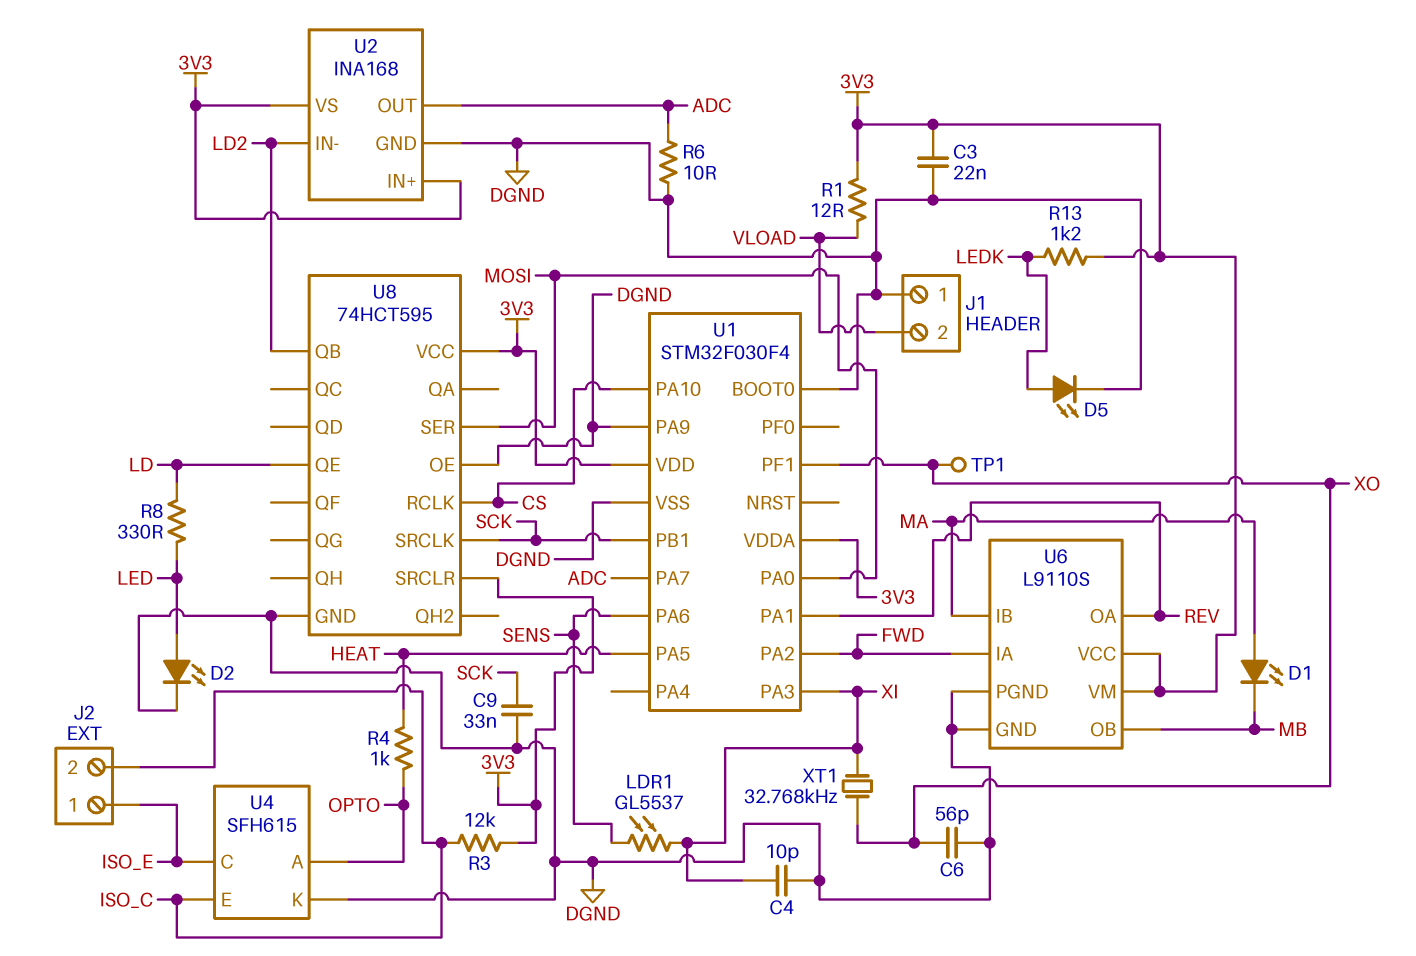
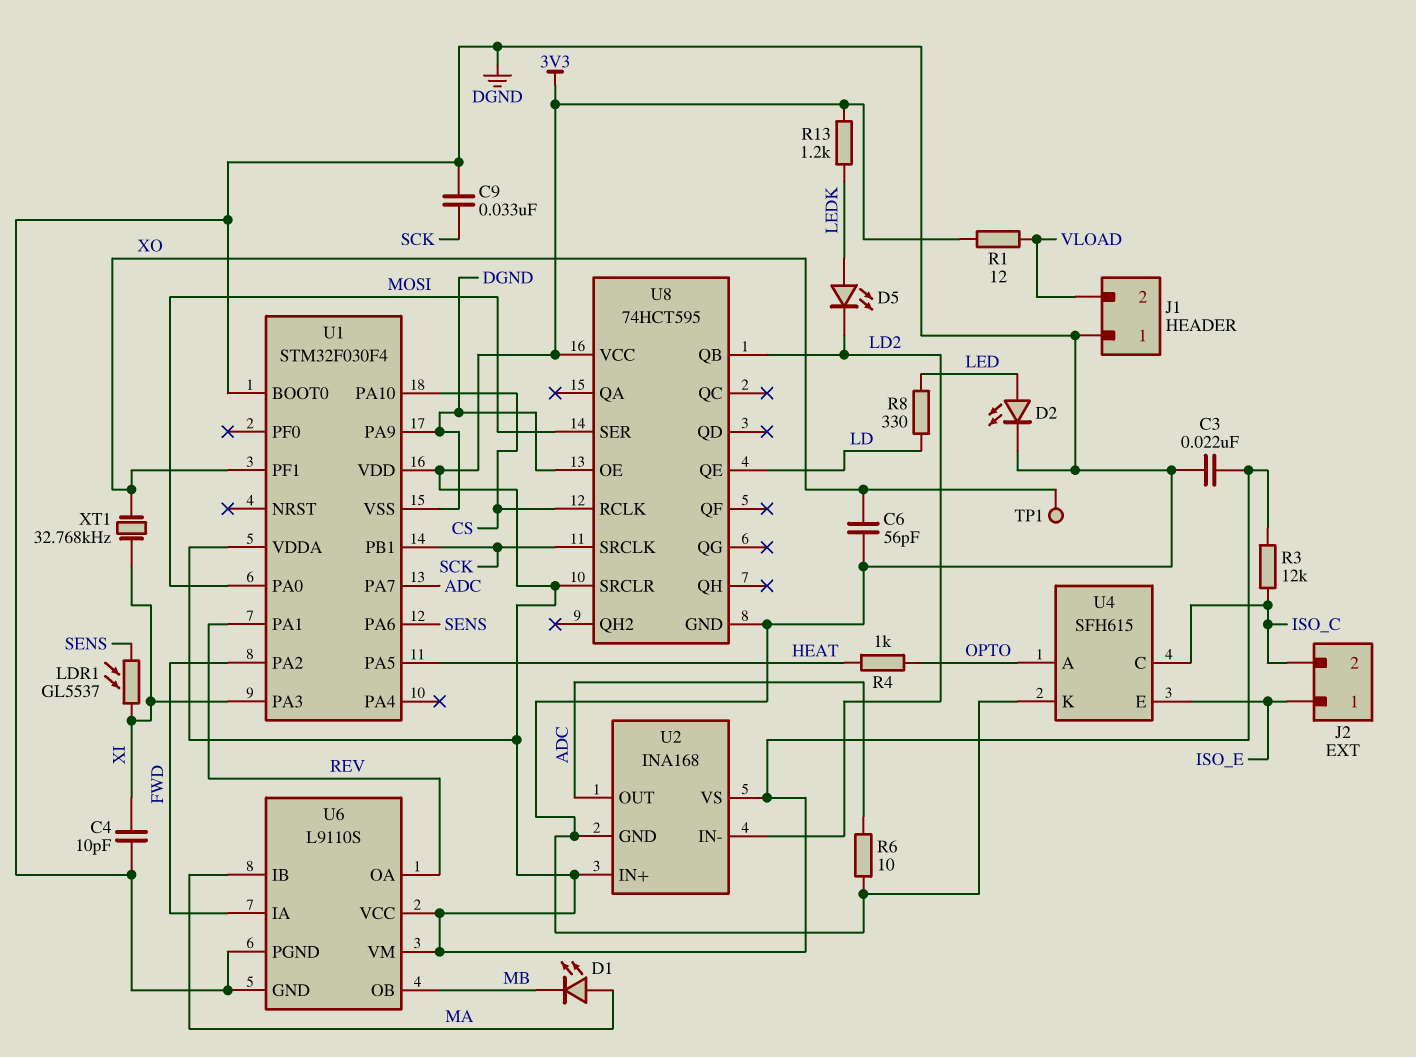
D5: LED (A LEDK, K DGND) -> LED (A LEDK, K LD2)
U4 pin C: ISO_E -> ISO_C
U4 pin E: ISO_C -> ISO_E

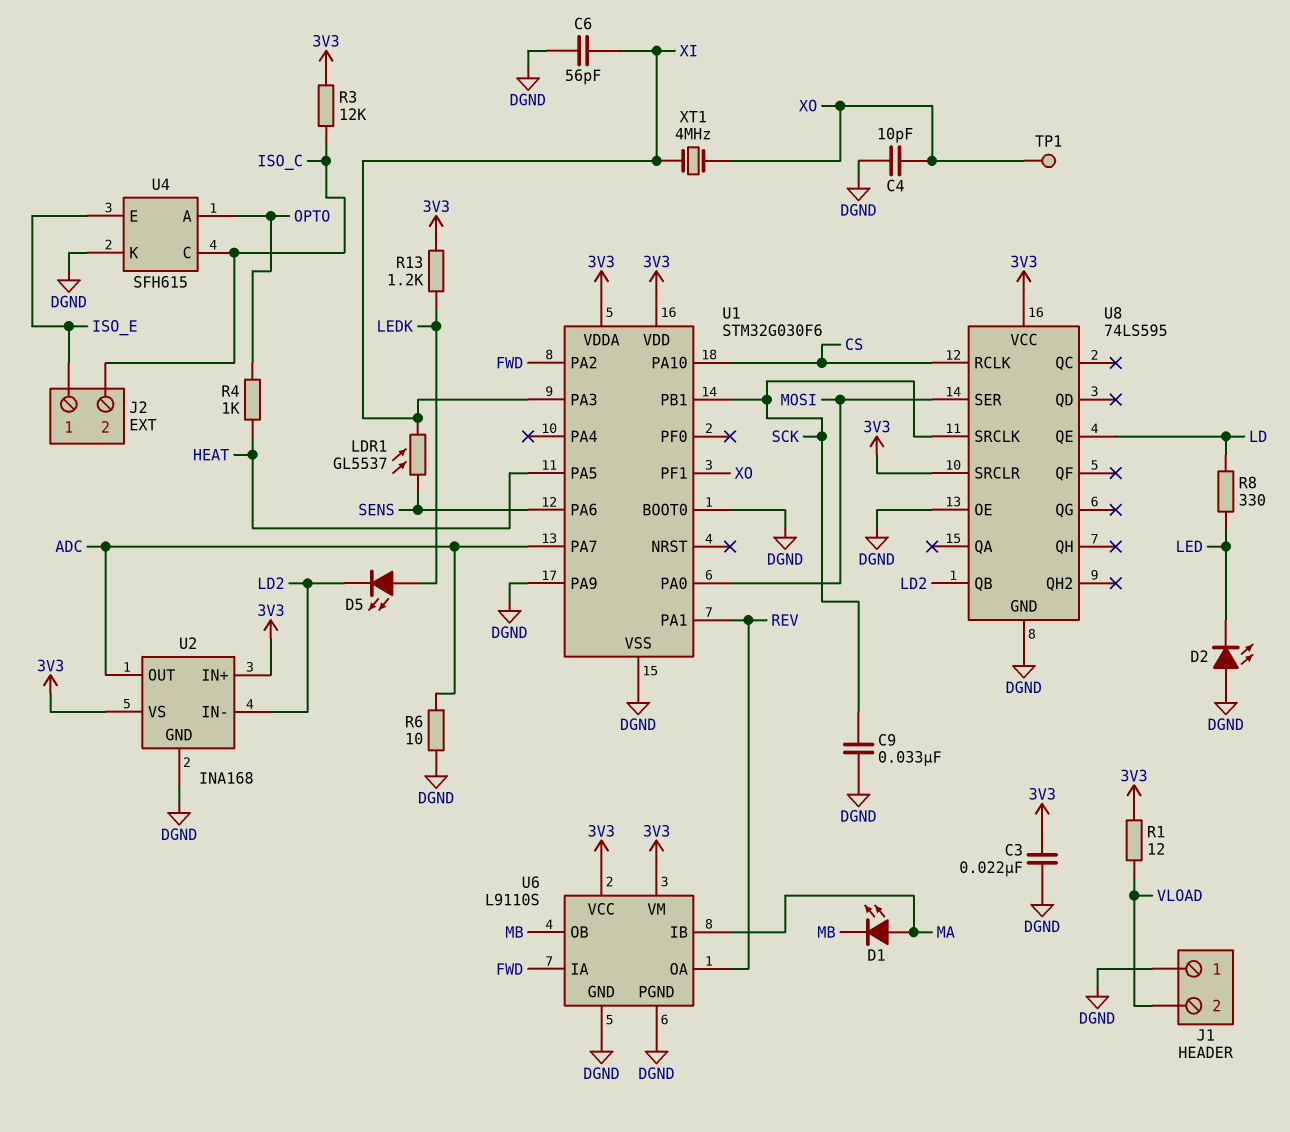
C4: 10pF (DGND, XI) -> 10pF (DGND, XO)
C6: 56pF (DGND, XO) -> 56pF (DGND, XI)
D2: LED (A LED, K DGND) -> LED (A DGND, K LED)
U1: STM32F030F4 -> STM32G030F6
U8: 74HCT595 -> 74LS595
XT1: 32.768kHz (XI, XO) -> 4MHz (XI, XO)

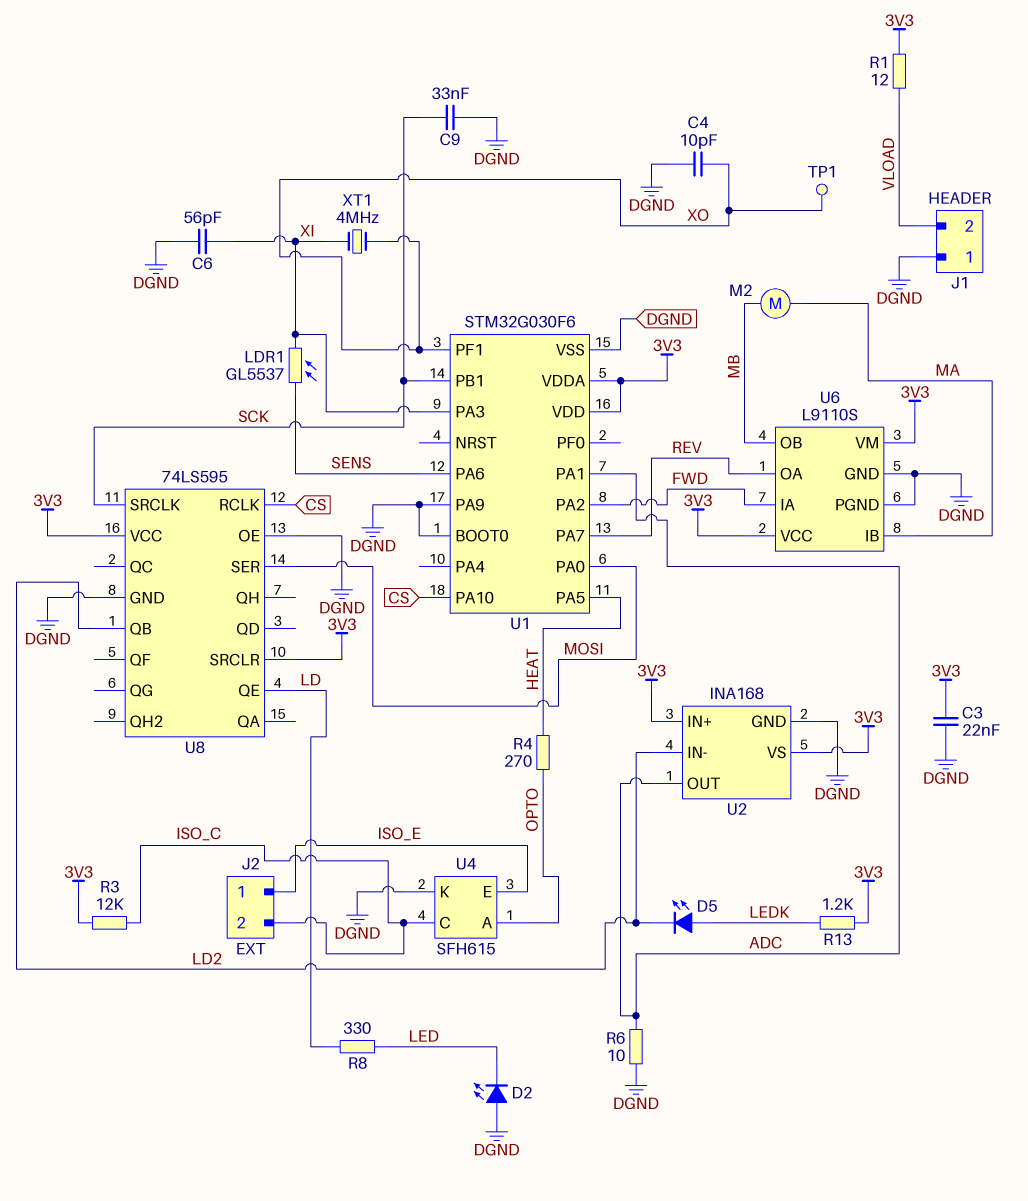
D1: LED (A MA, K MB) -> none
M2: none -> motor (MA, MB)
R4: 1k (HEAT, OPTO) -> 270 (HEAT, OPTO)
U1 pin PA1: REV -> ADC
U1 pin PA7: ADC -> REV

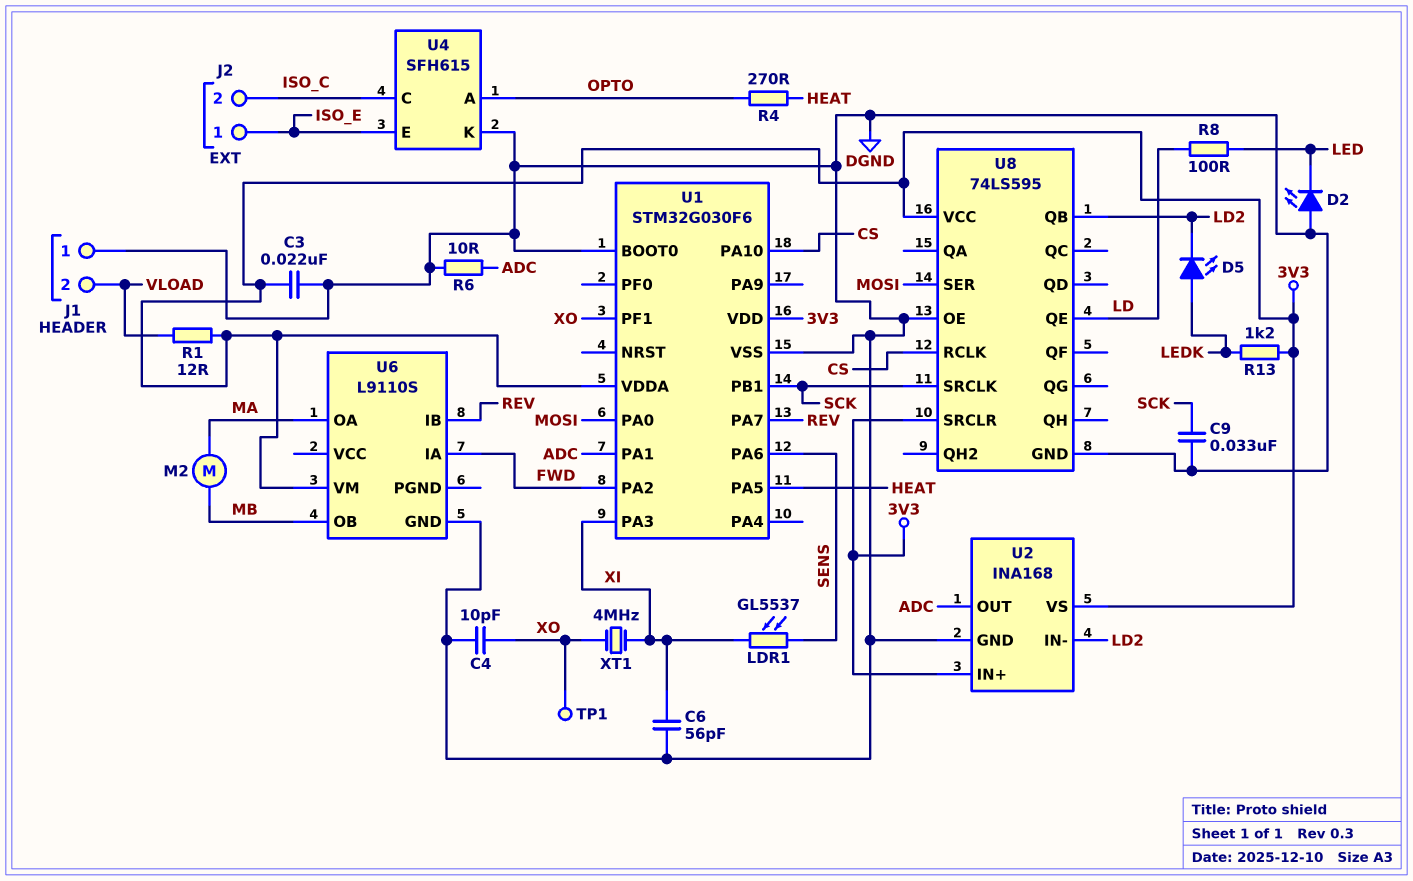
R3: 12k (3V3, ISO_C) -> none
R8: 330 (LD, LED) -> 100 (LD, LED)
U1 pin PA9: DGND -> none
U6 pin IB: MA -> REV
U6 pin OA: REV -> MA
U6 pin PGND: DGND -> none
U6 pin VCC: 3V3 -> none

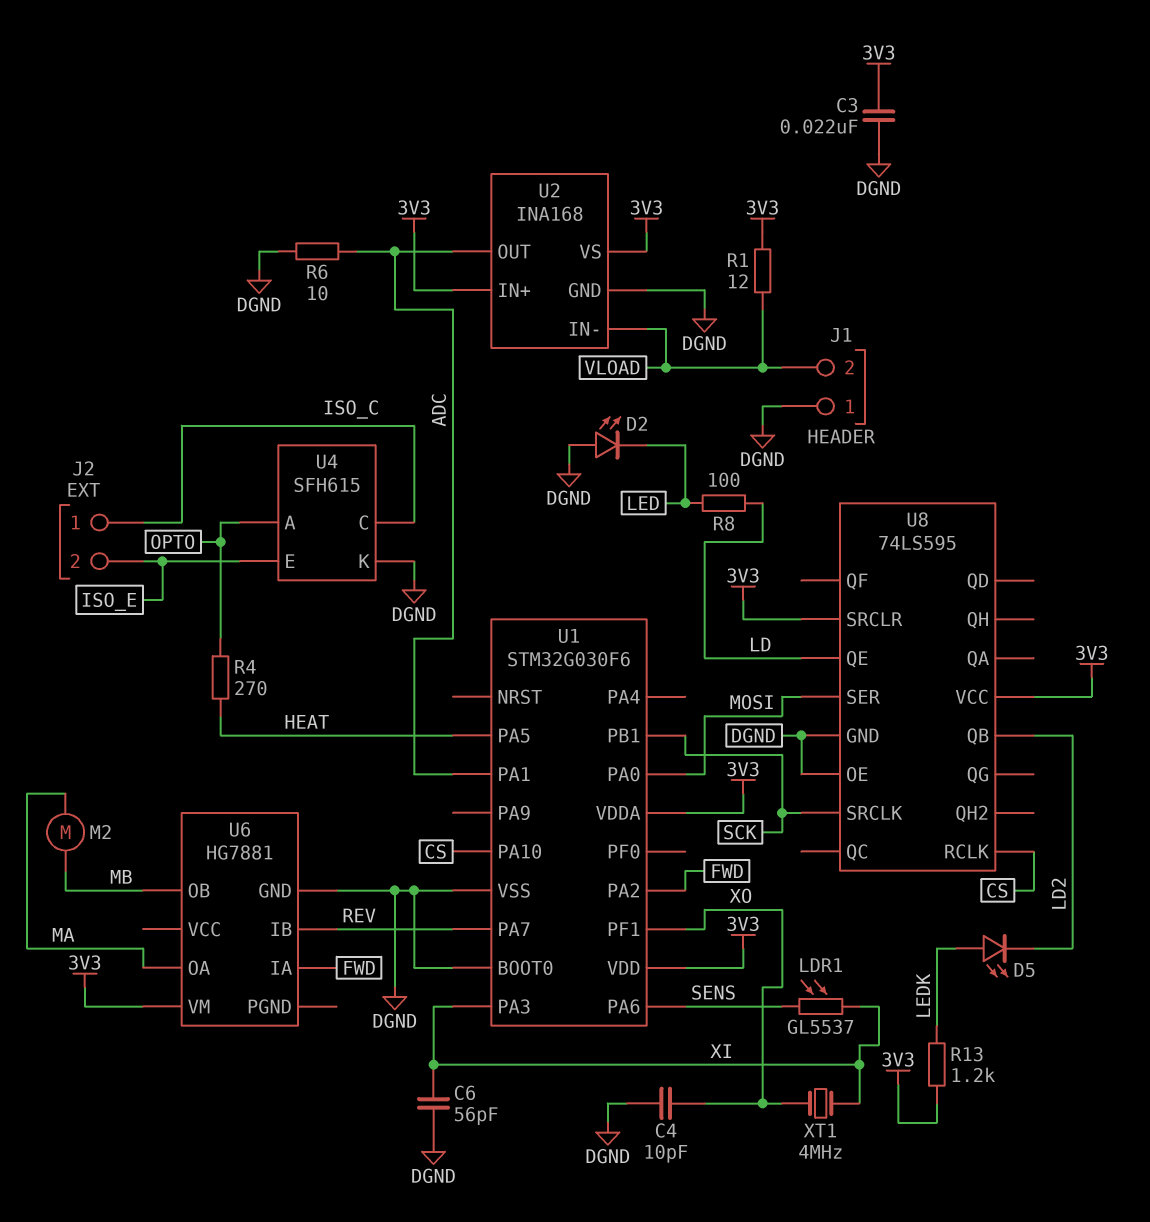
C9: 33nF (DGND, SCK) -> none
J2 pin 1: ISO_E -> ISO_C
J2 pin 2: ISO_C -> ISO_E
TP1: test point (XO) -> none
U2 pin IN-: LD2 -> VLOAD
U6: L9110S -> HG7881

